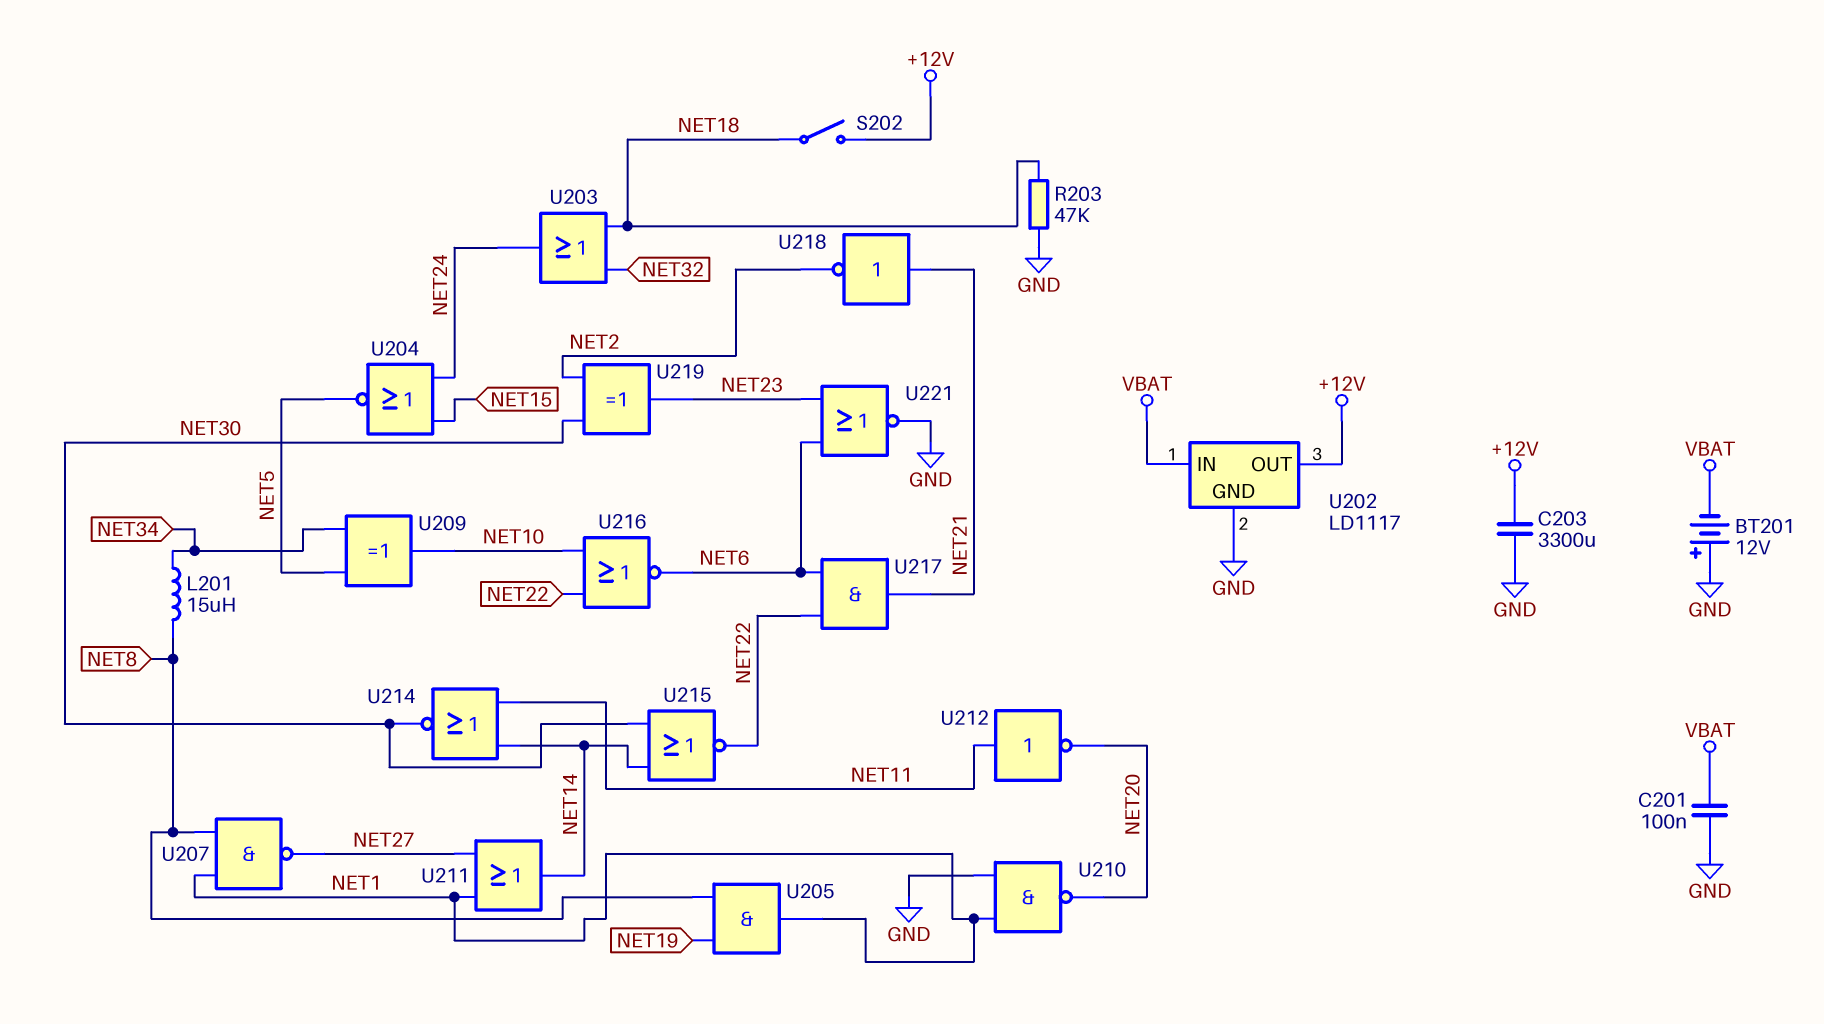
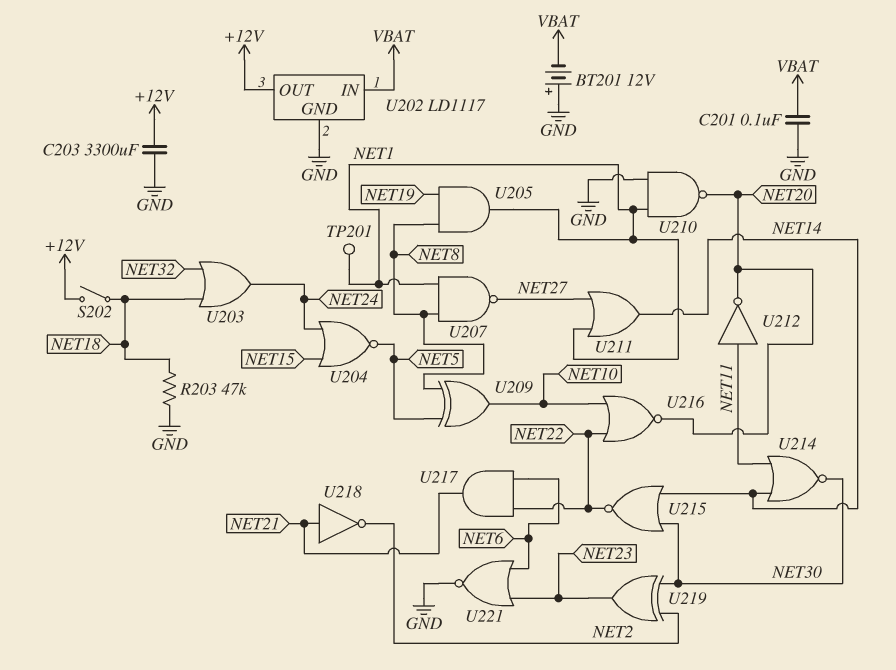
L201: 15uH (NET8, NET34) -> none
TP201: none -> test point (NET1)
U209: XOR (in NET5, in NET34, out NET10) -> XOR (in NET5, in NET8, out NET10)
U216: NOR (in NET10, in NET22, out NET6) -> NOR (in NET10, in NET22, out NET20)

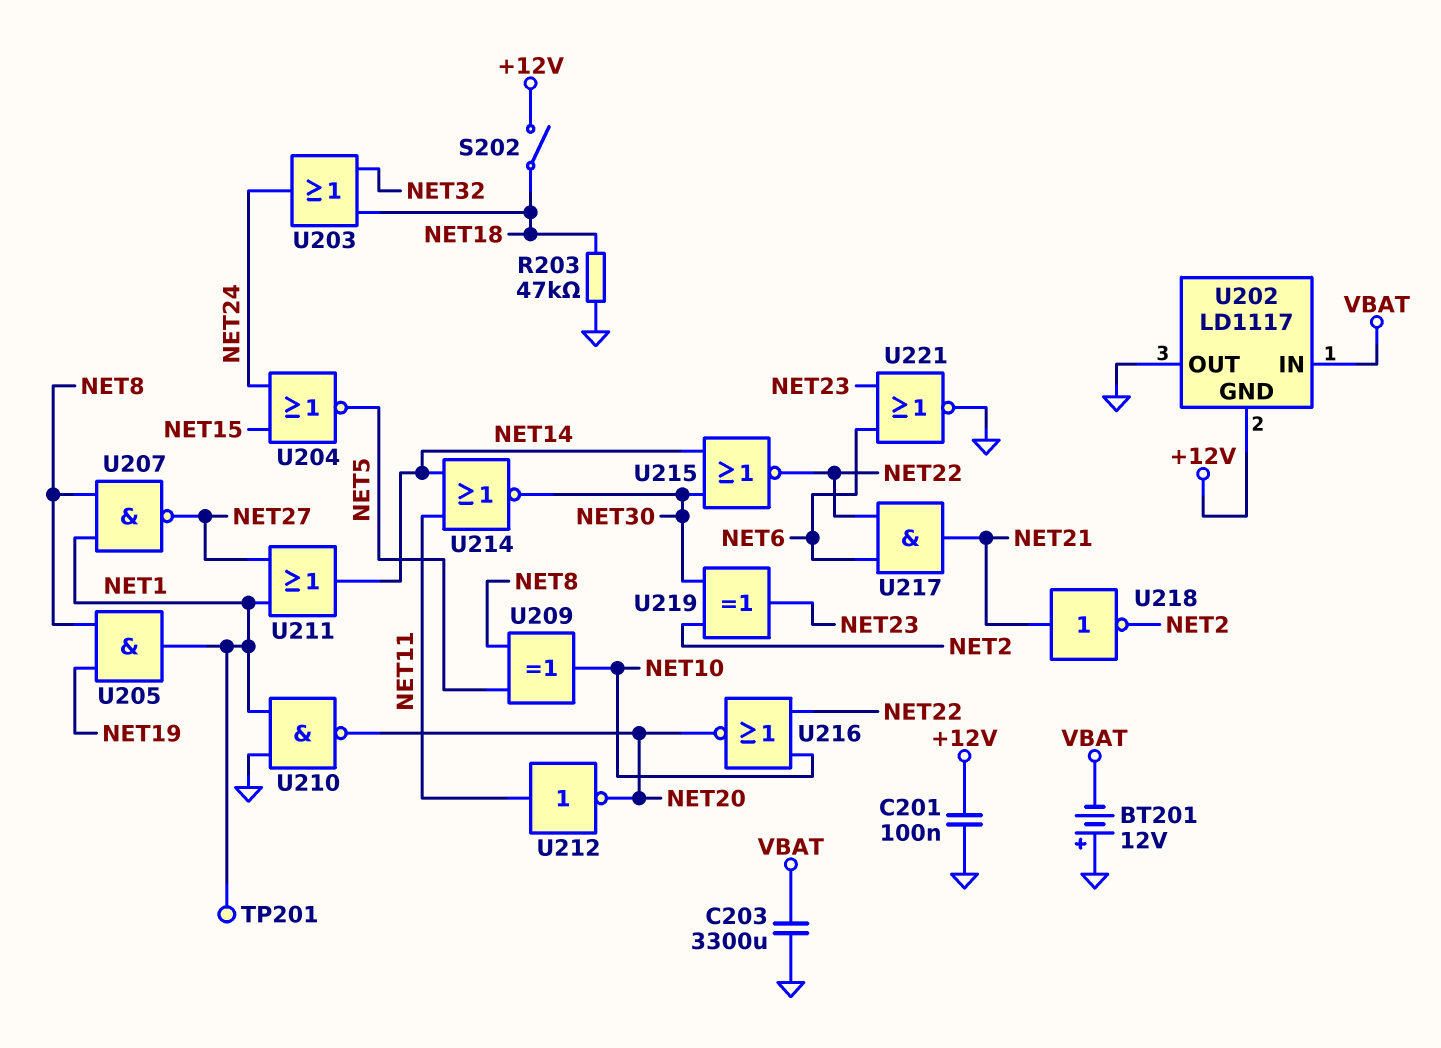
C201: 100nF (GND, VBAT) -> 100nF (+12V, GND)
C203: 3300uF (+12V, GND) -> 3300uF (GND, VBAT)
U202 pin GND: GND -> +12V
U202 pin OUT: +12V -> GND

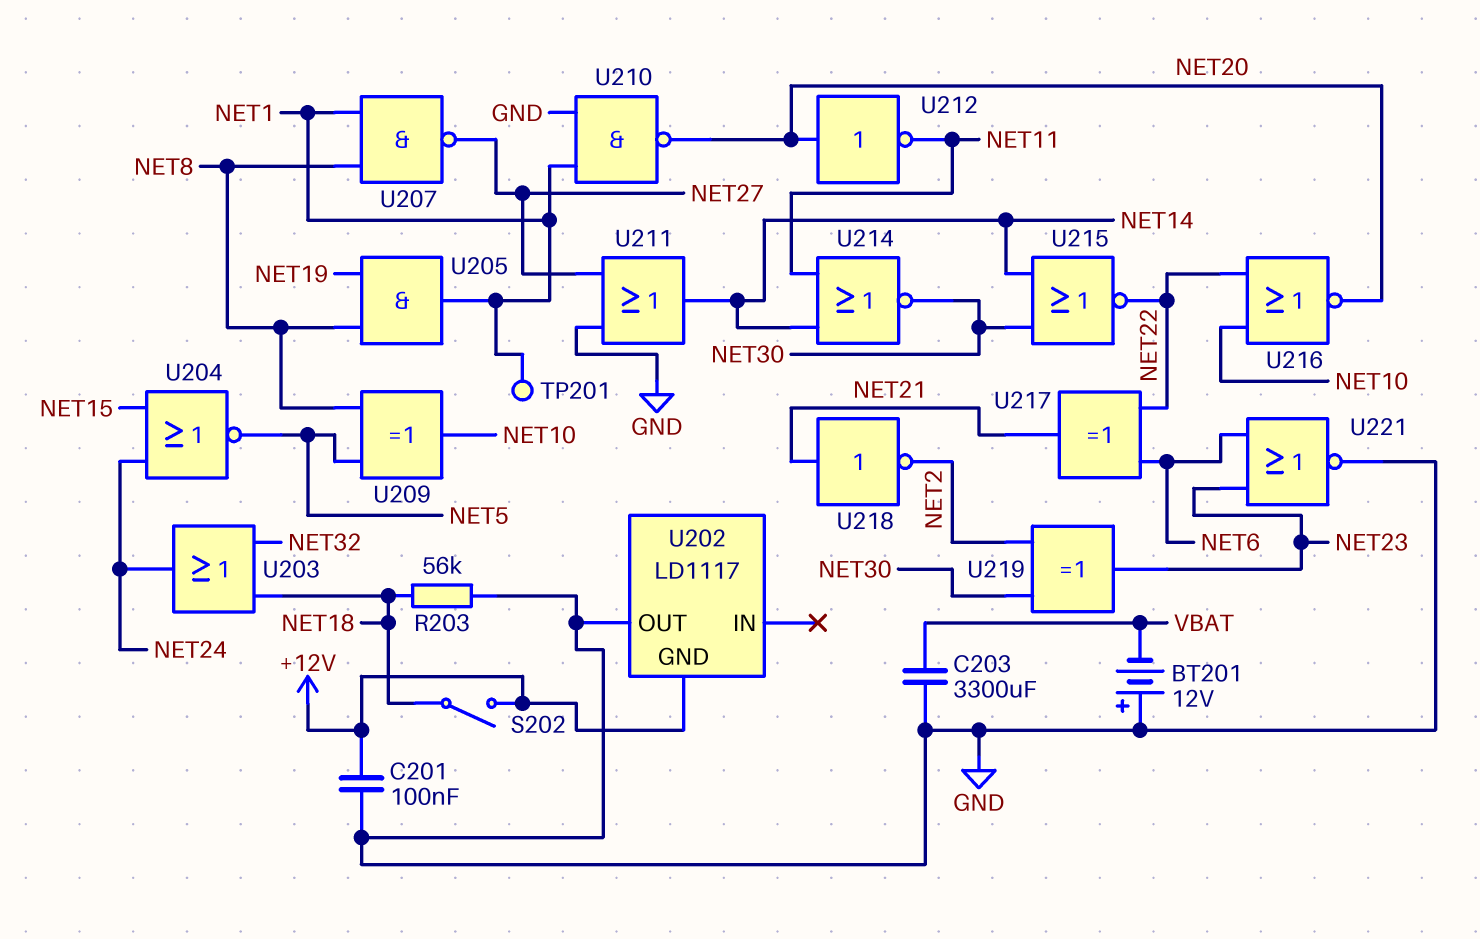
R203: 47k (GND, NET18) -> 56k (GND, NET18)
U202 pin IN: VBAT -> none
U211: OR (in NET1, in NET27, out NET14) -> OR (in GND, in NET27, out NET14)
U212: NOT (in NET11, out NET20) -> NOT (in NET20, out NET11)
U217: AND (in NET6, in NET22, out NET21) -> XOR (in NET6, in NET22, out NET21)

